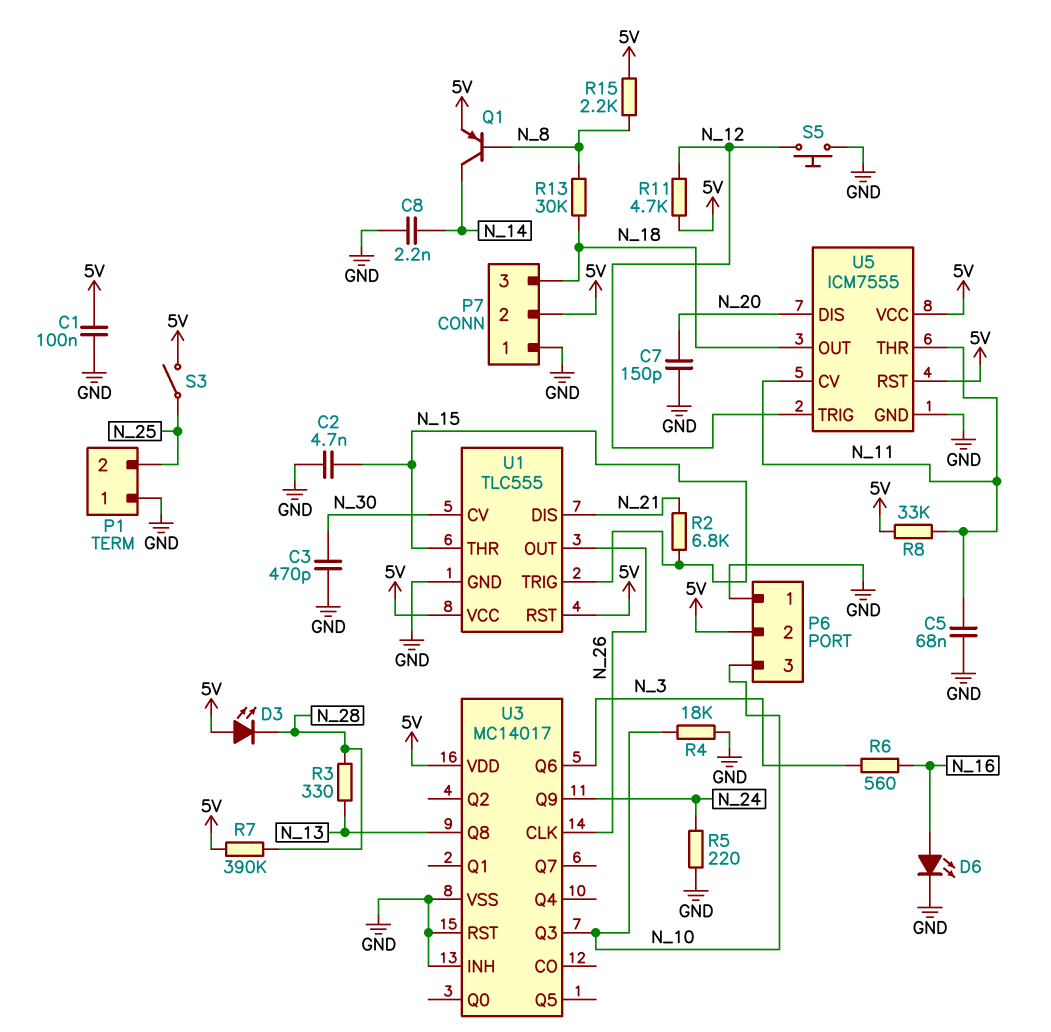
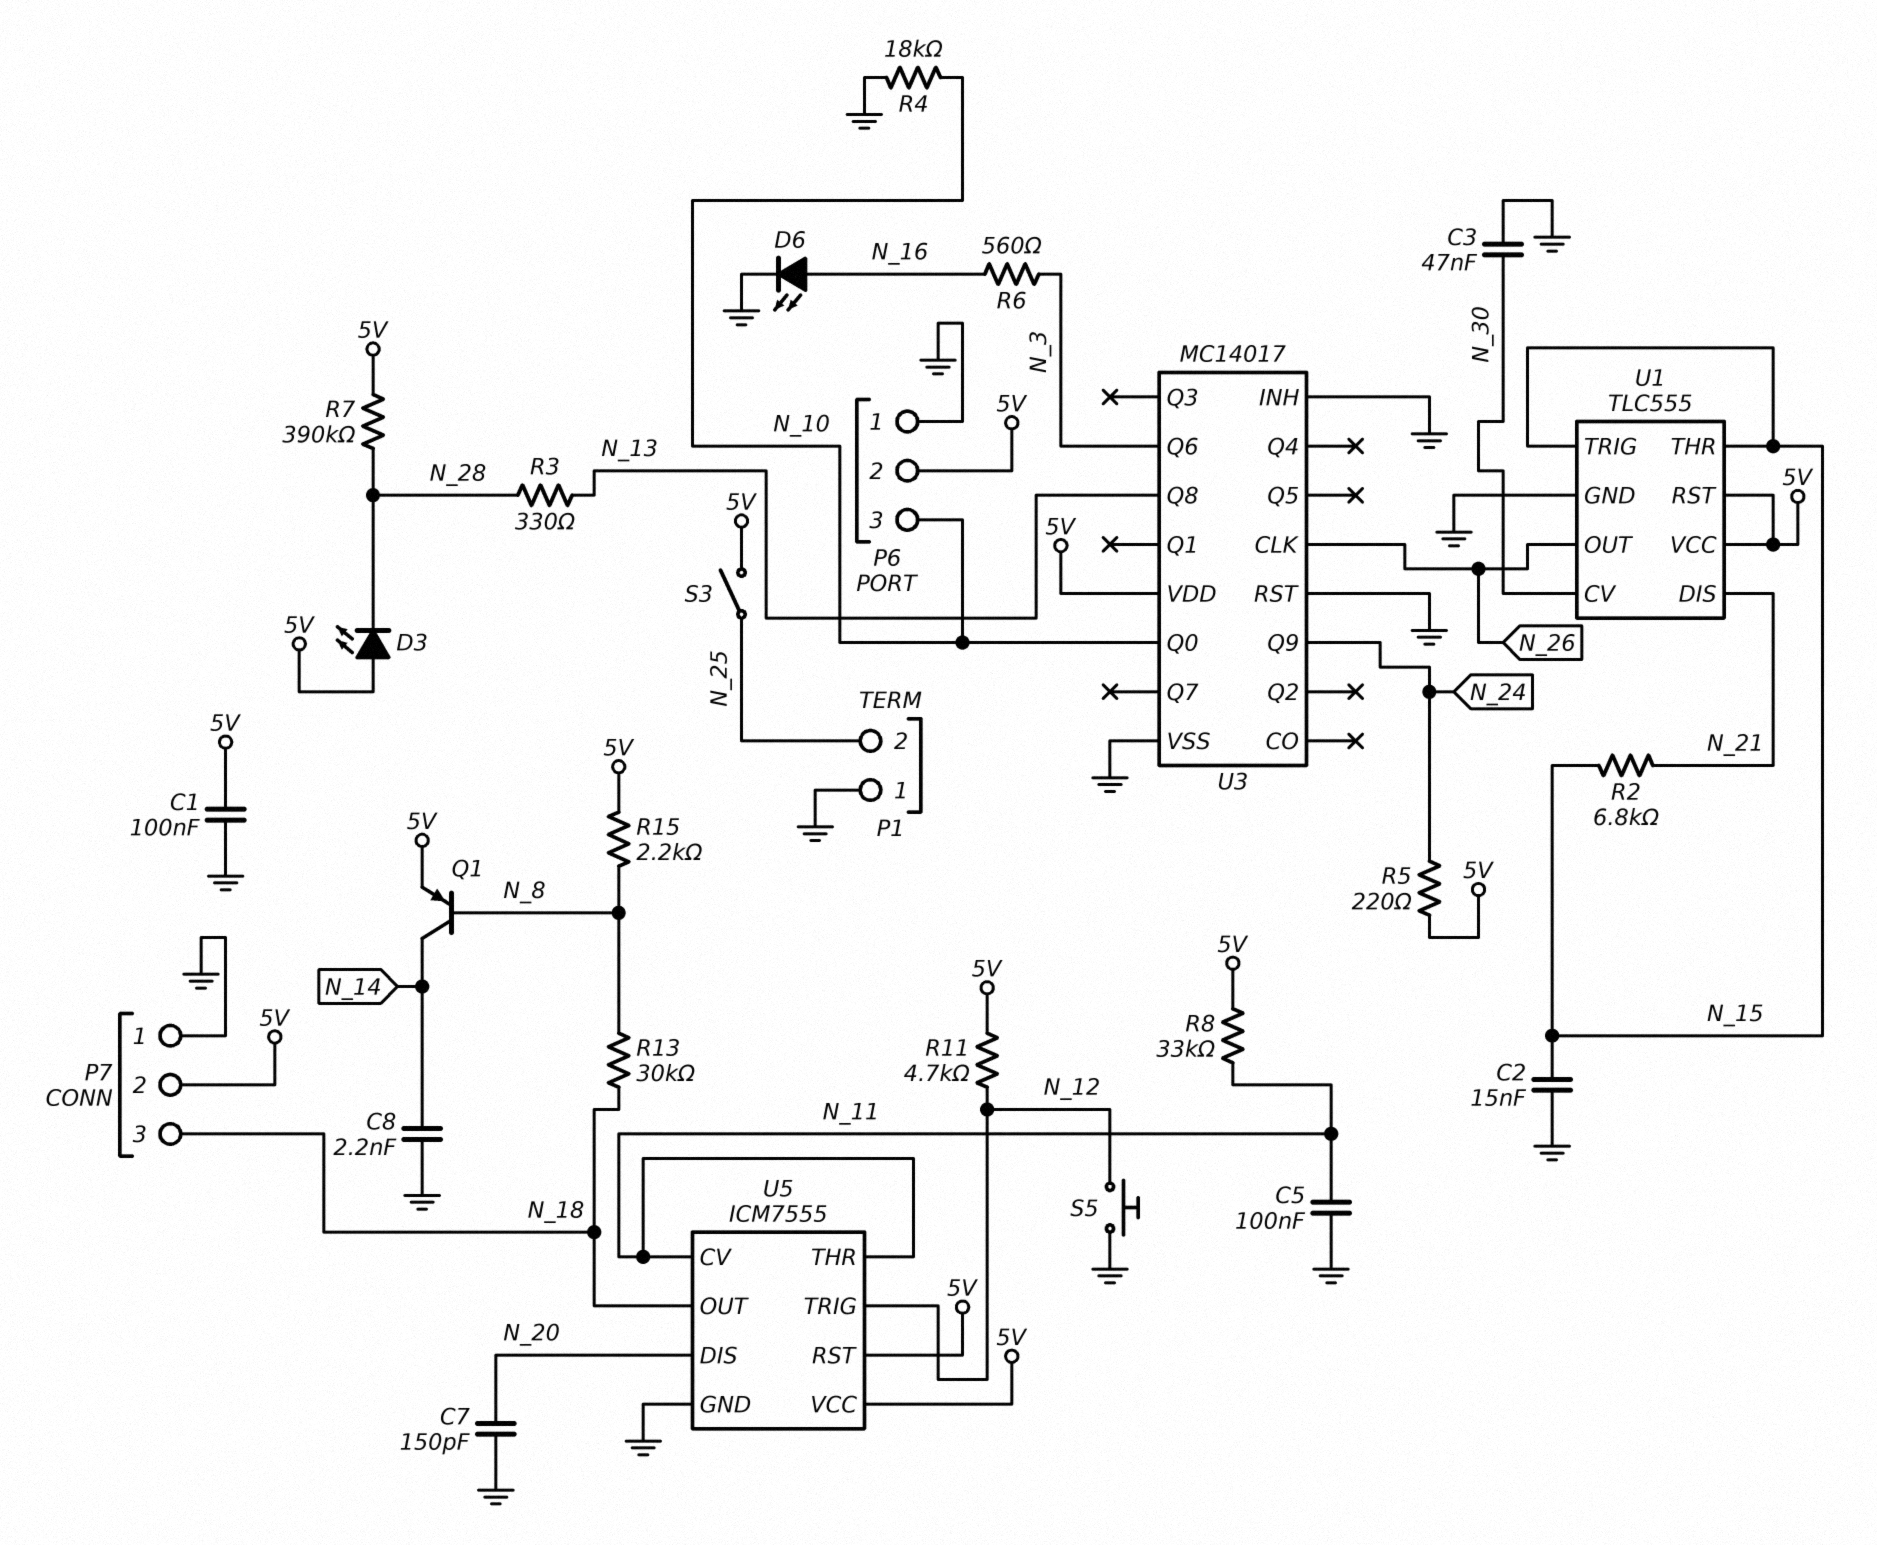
C2: 4.7nF (GND, N_15) -> 15nF (GND, N_15)
C3: 470pF (GND, N_30) -> 47nF (GND, N_30)
C5: 68nF (GND, N_11) -> 100nF (GND, N_11)
R5: 220 (GND, N_24) -> 220 (5V, N_24)
U3 pin Q0: none -> N_10
U3 pin Q3: N_10 -> none

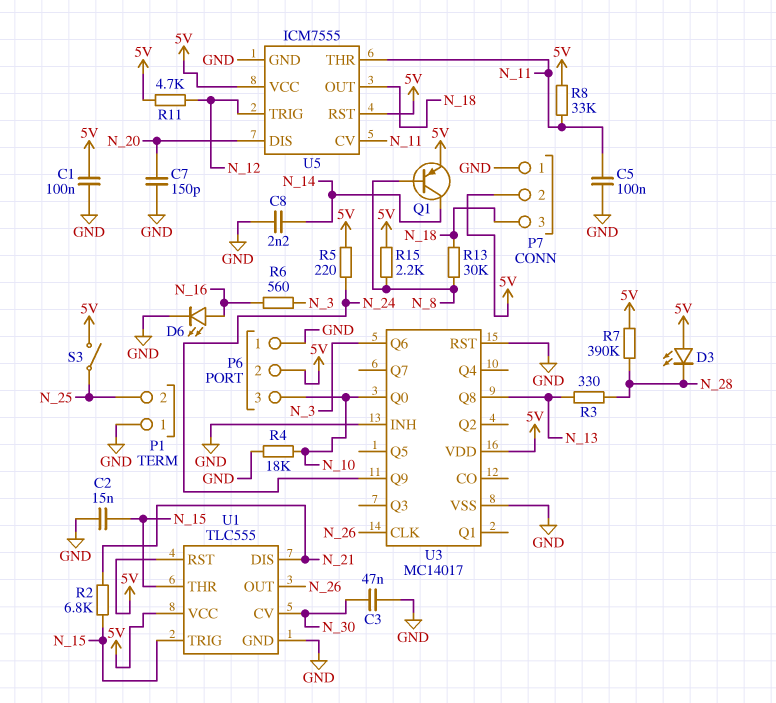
S5: button (GND, N_12) -> none

